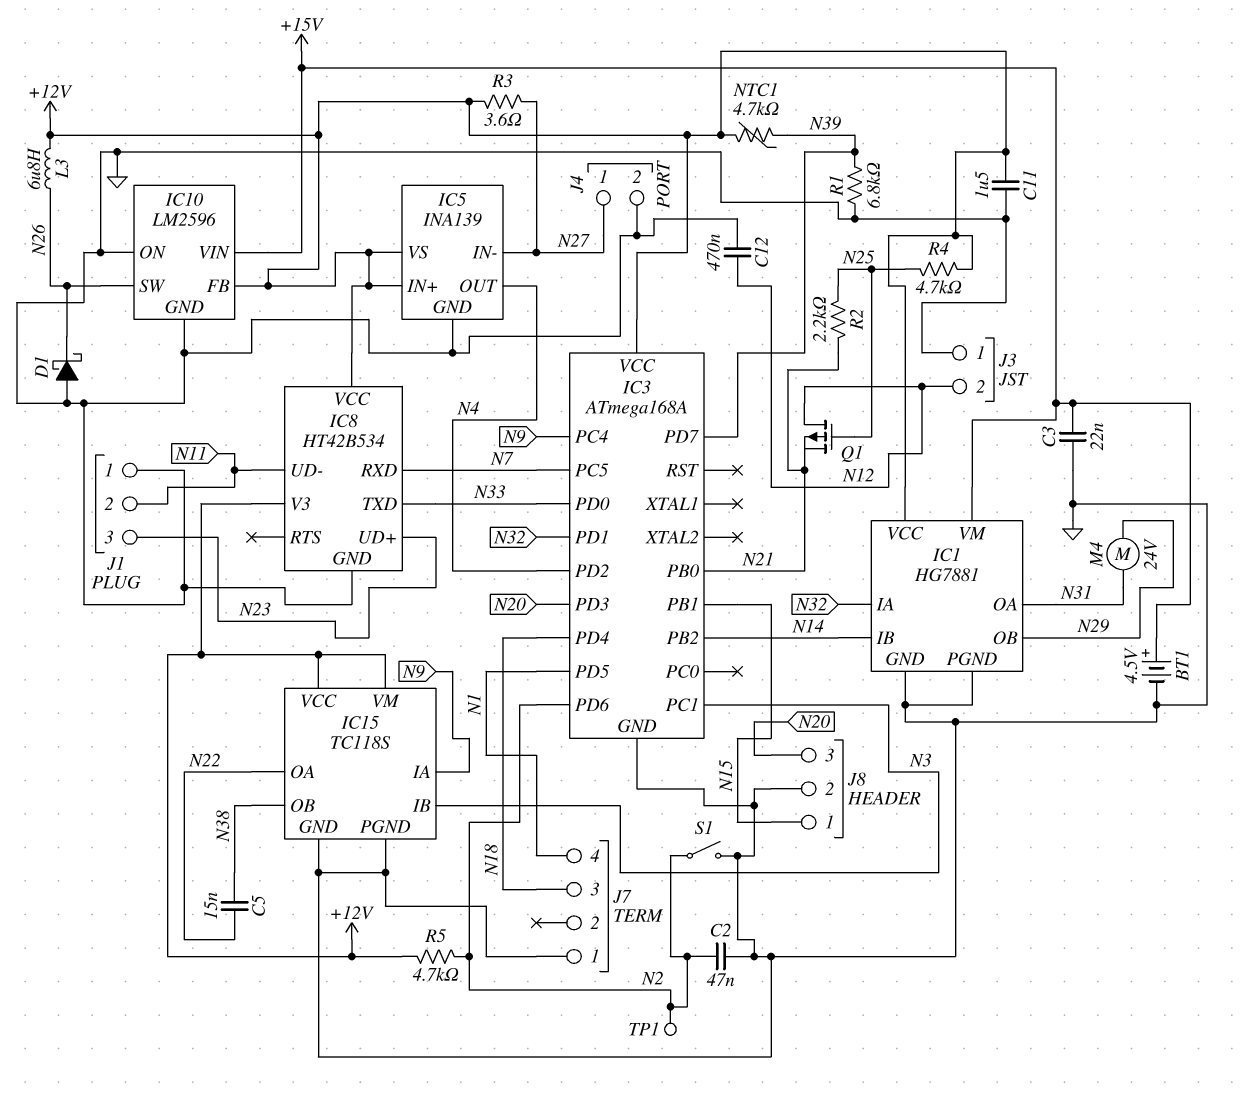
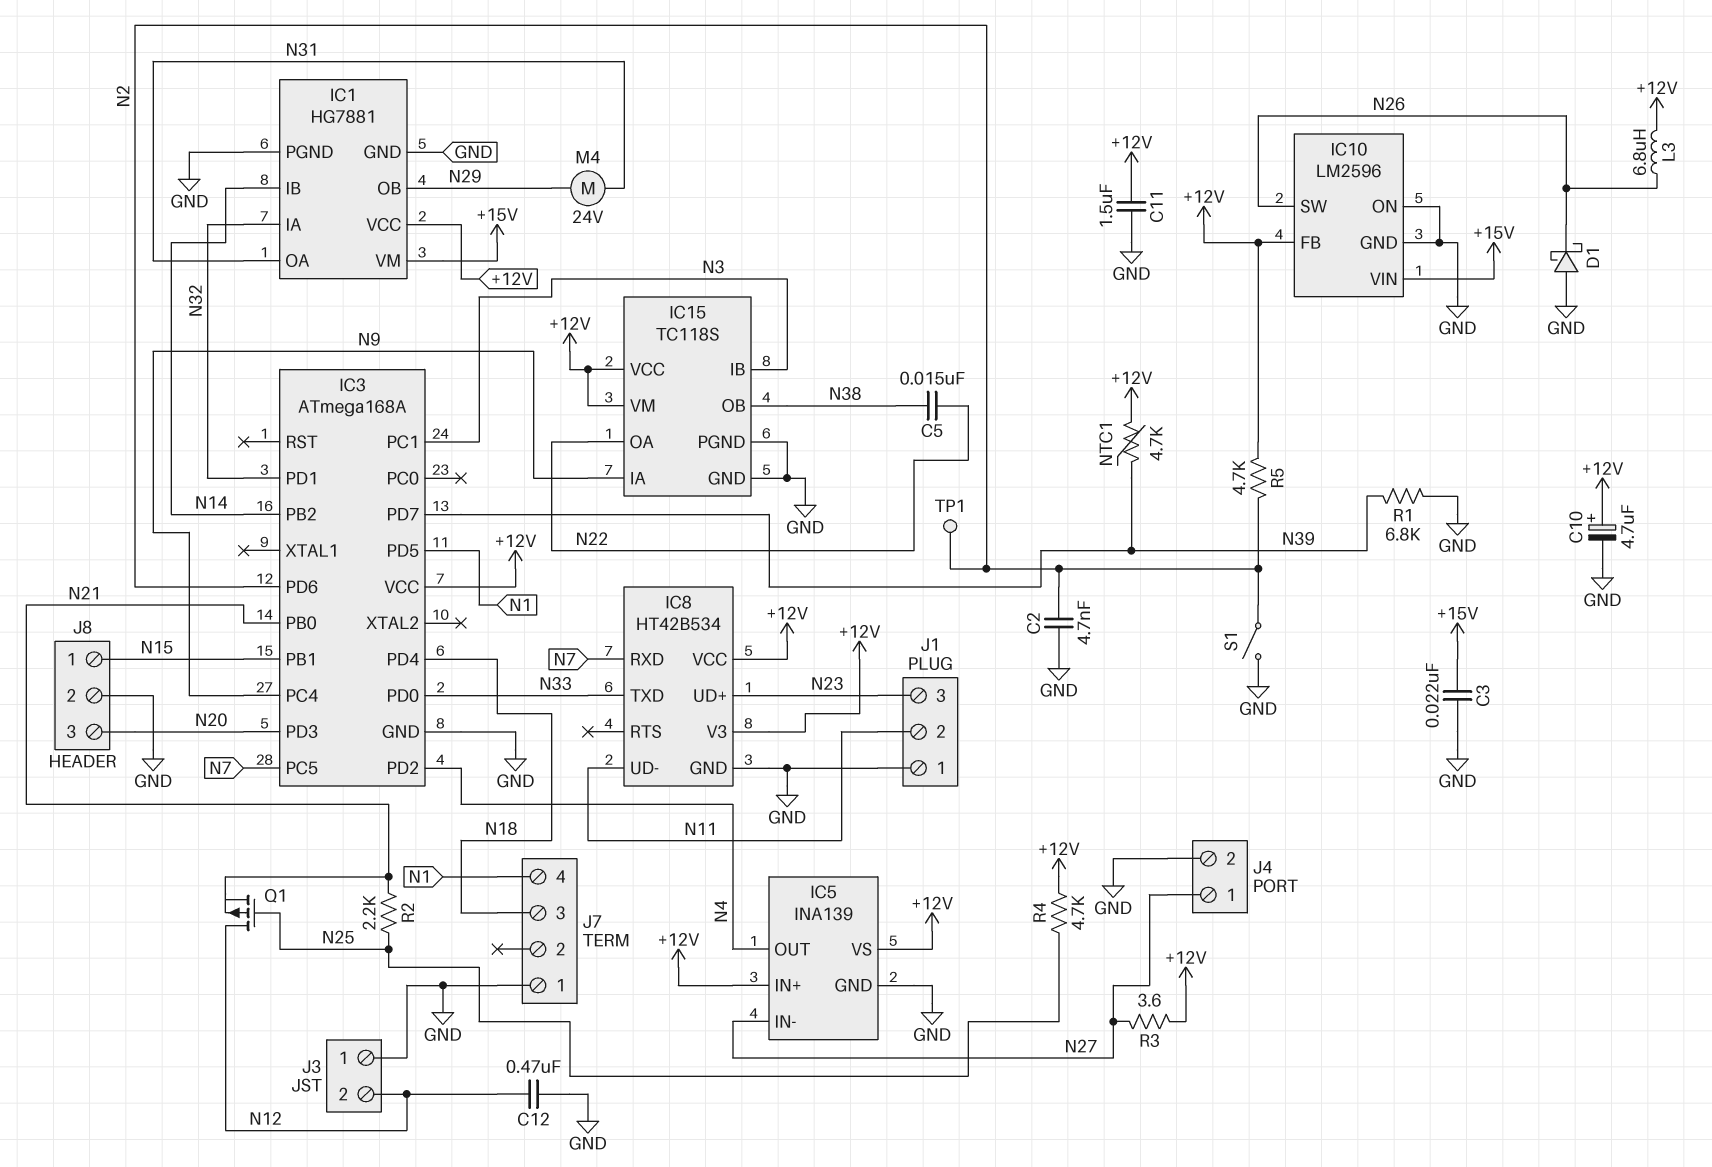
BT1: 4.5V (plus +15V, minus GND) -> none
C2: 47nF (GND, N2) -> 4.7nF (GND, N2)
C10: none -> 4.7uF (plus +12V, minus GND)

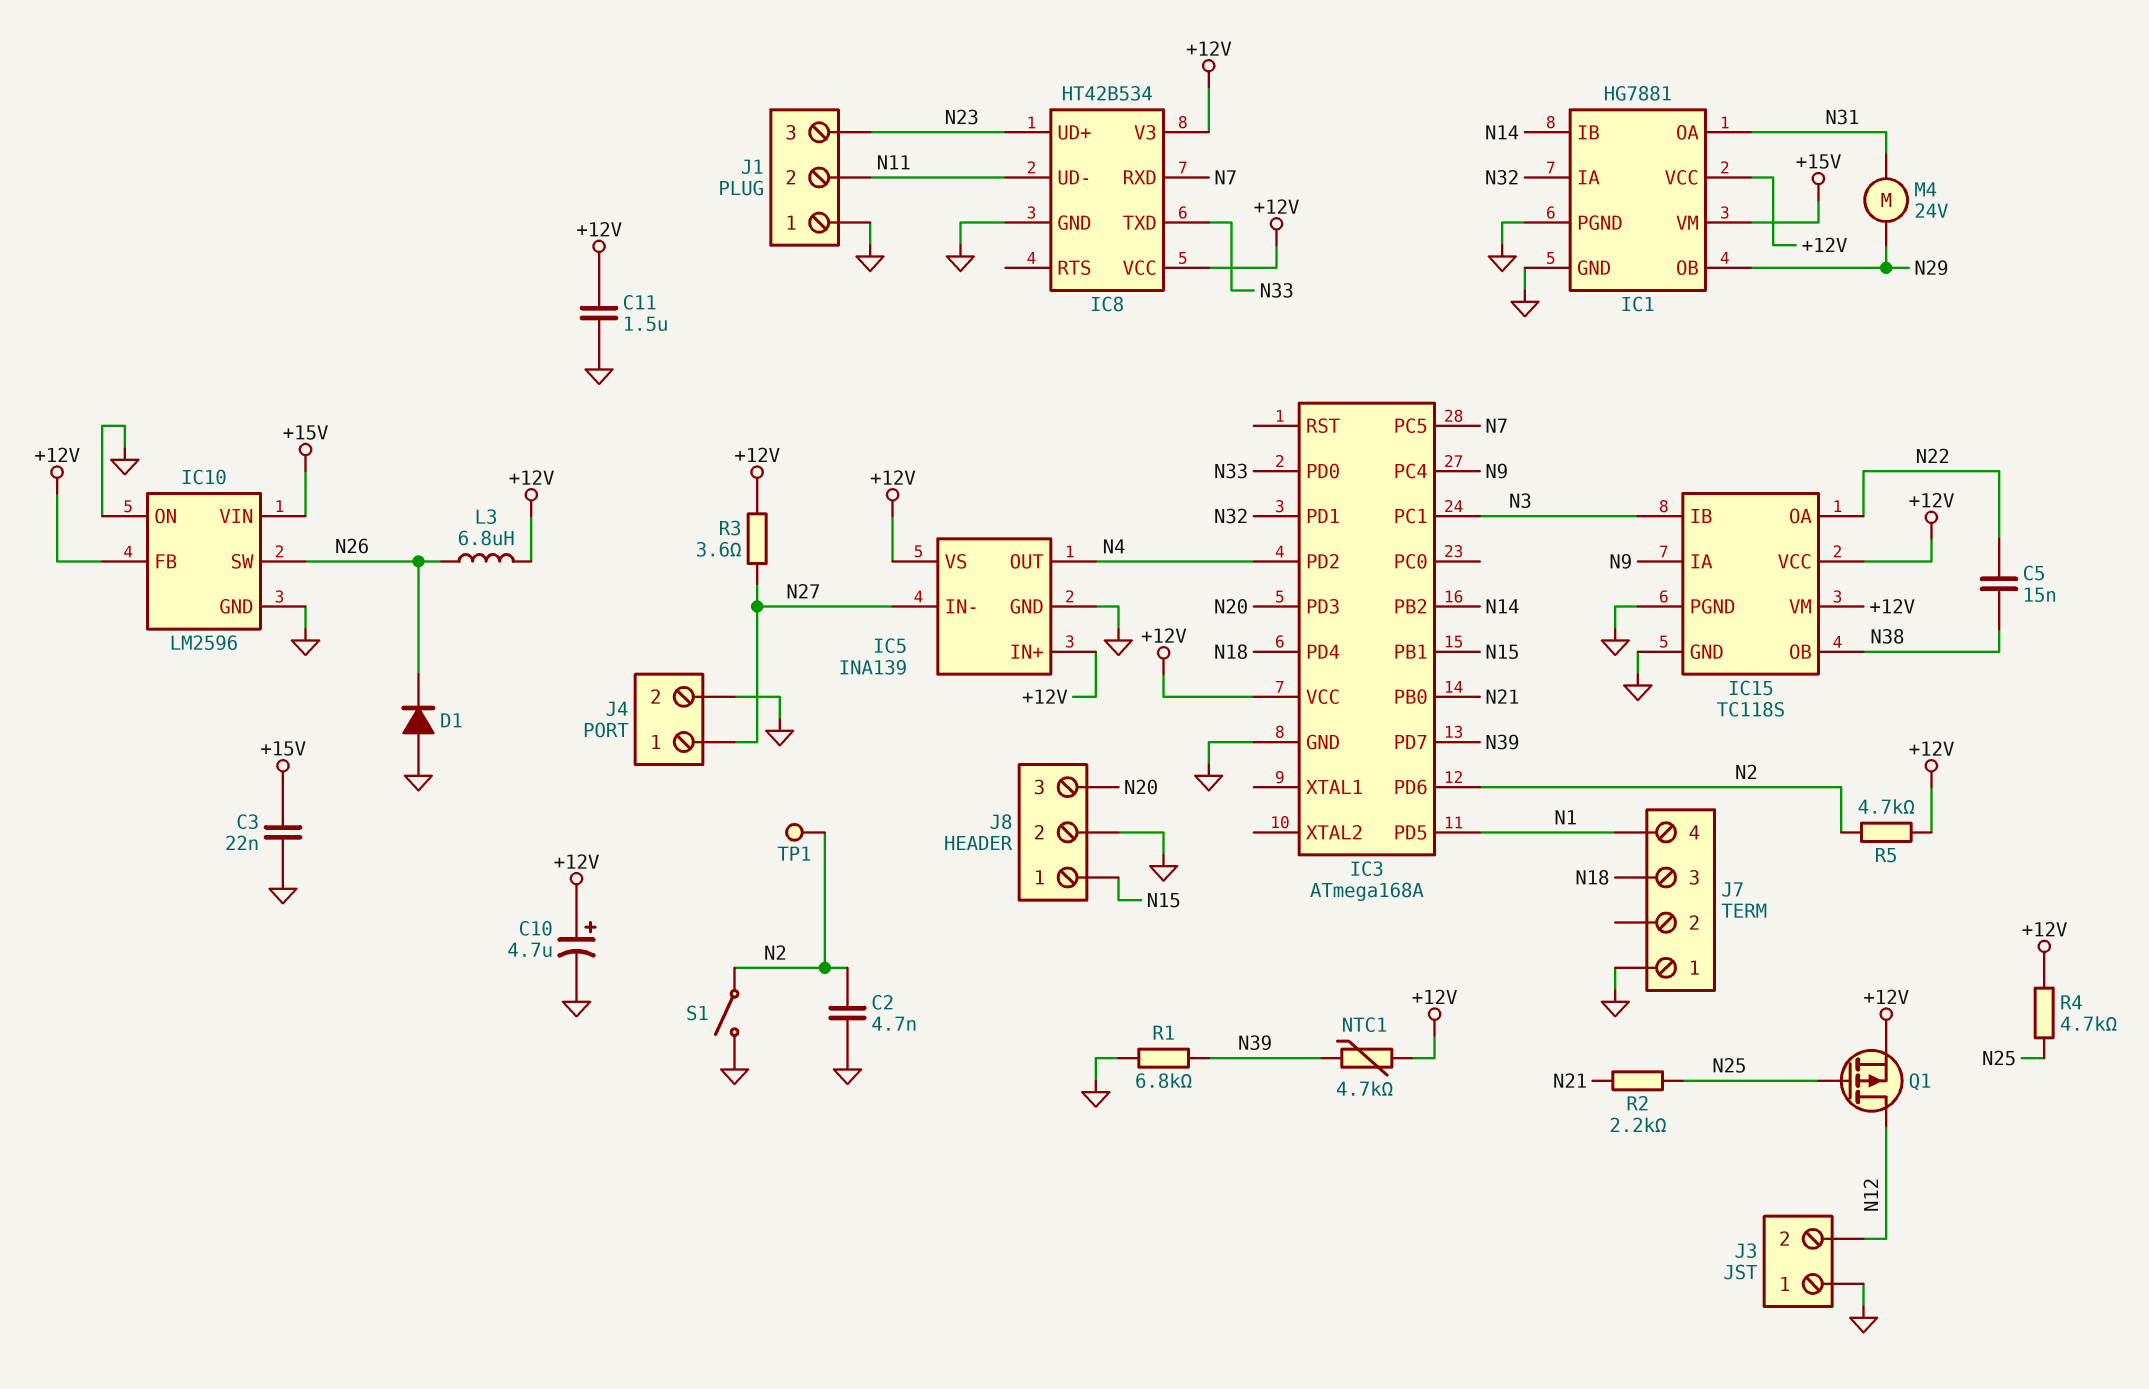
C12: 470nF (GND, N12) -> none
D1: schottky (A GND, K N26) -> diode (A GND, K N26)
Q1: PMOS (G N25, D N12, S N21) -> PMOS (G N25, D N12, S +12V)

